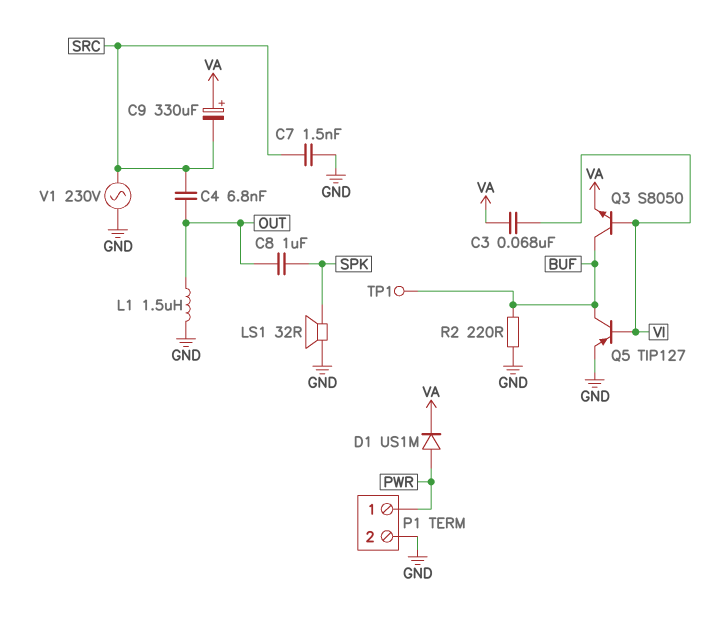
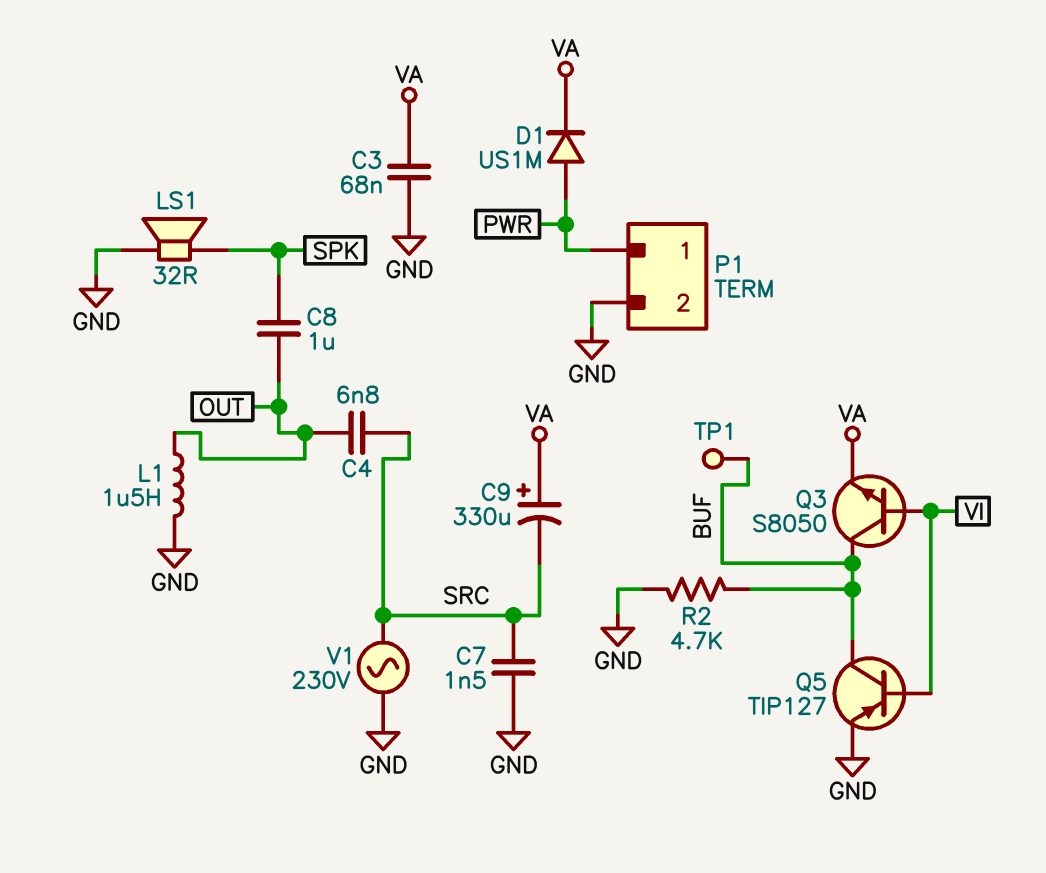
C3: 68nF (VA, VI) -> 68nF (GND, VA)
R2: 220 (BUF, GND) -> 4.7k (BUF, GND)

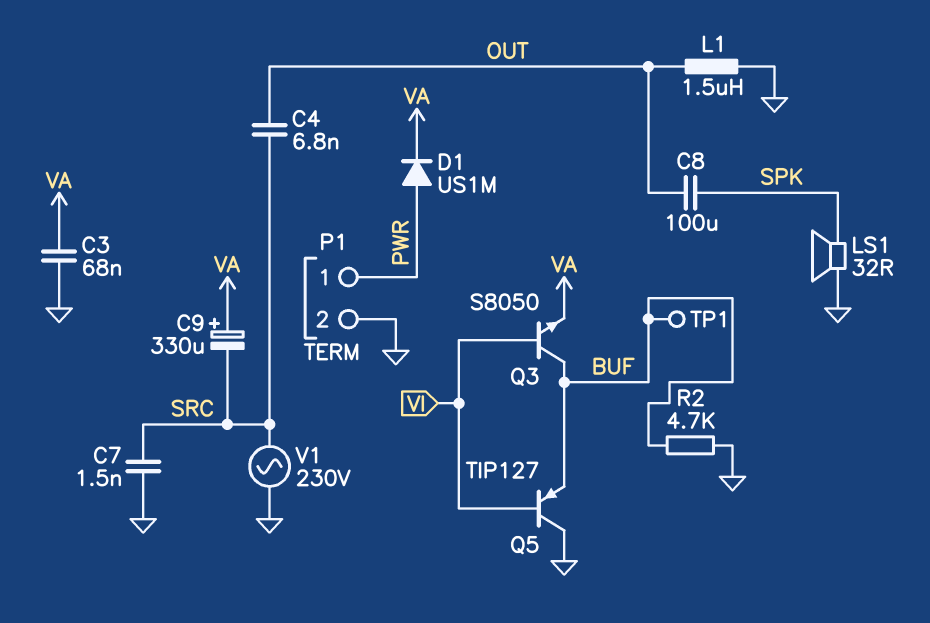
C8: 1uF (OUT, SPK) -> 100uF (OUT, SPK)
Q5: PNP TIP127 (B VI, C BUF, E GND) -> PNP TIP127 (B VI, C GND, E BUF)

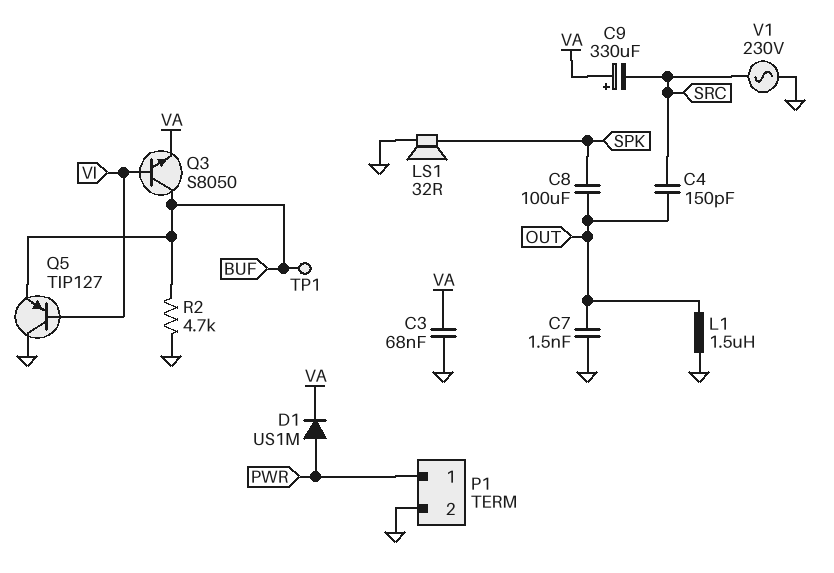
C4: 6.8nF (OUT, SRC) -> 150pF (OUT, SRC)
C7: 1.5nF (GND, SRC) -> 1.5nF (GND, OUT)

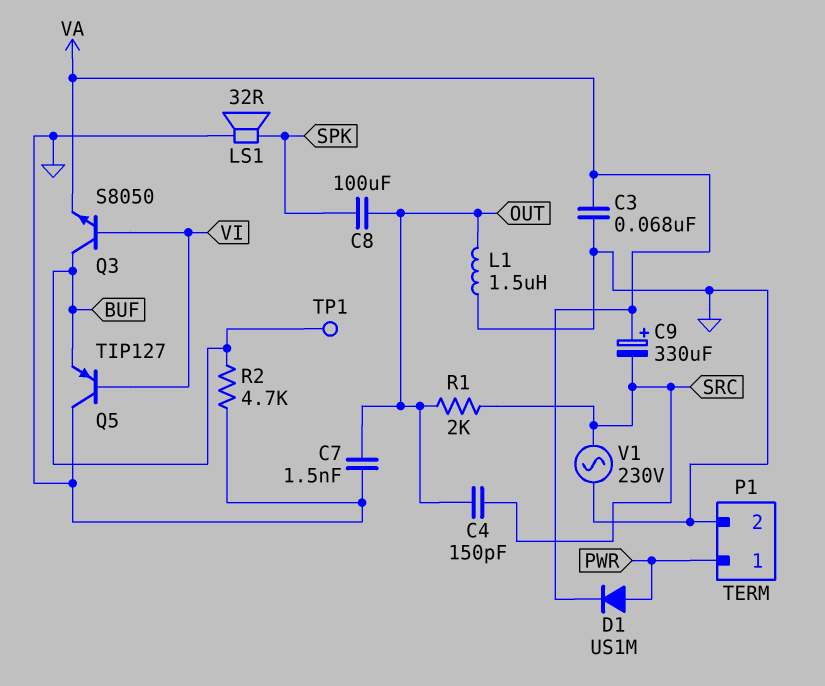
R1: none -> 2k (OUT, SRC)

